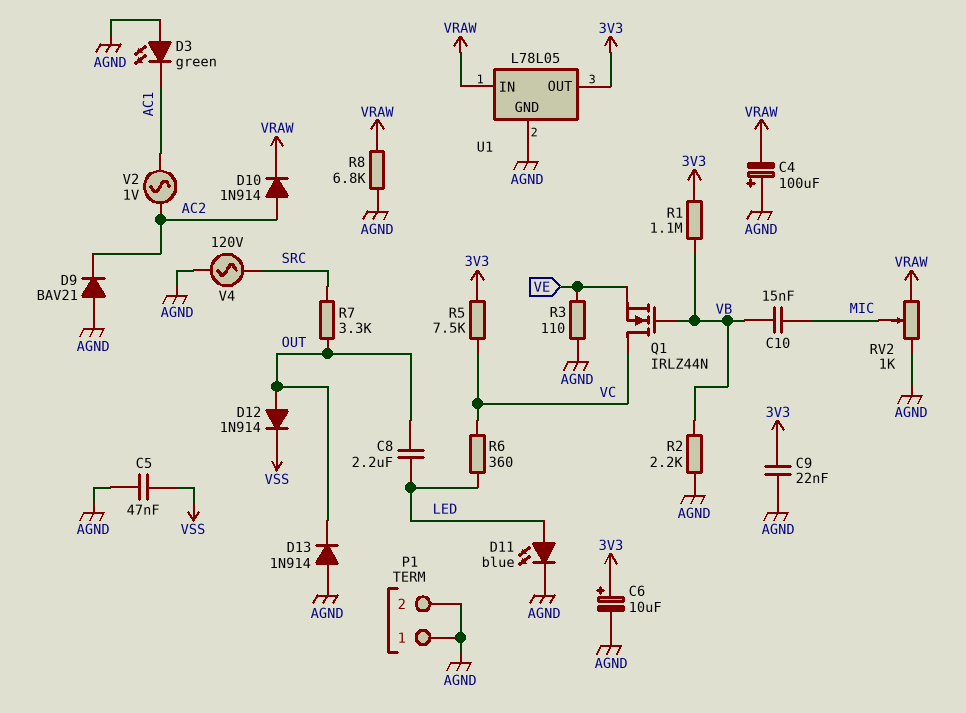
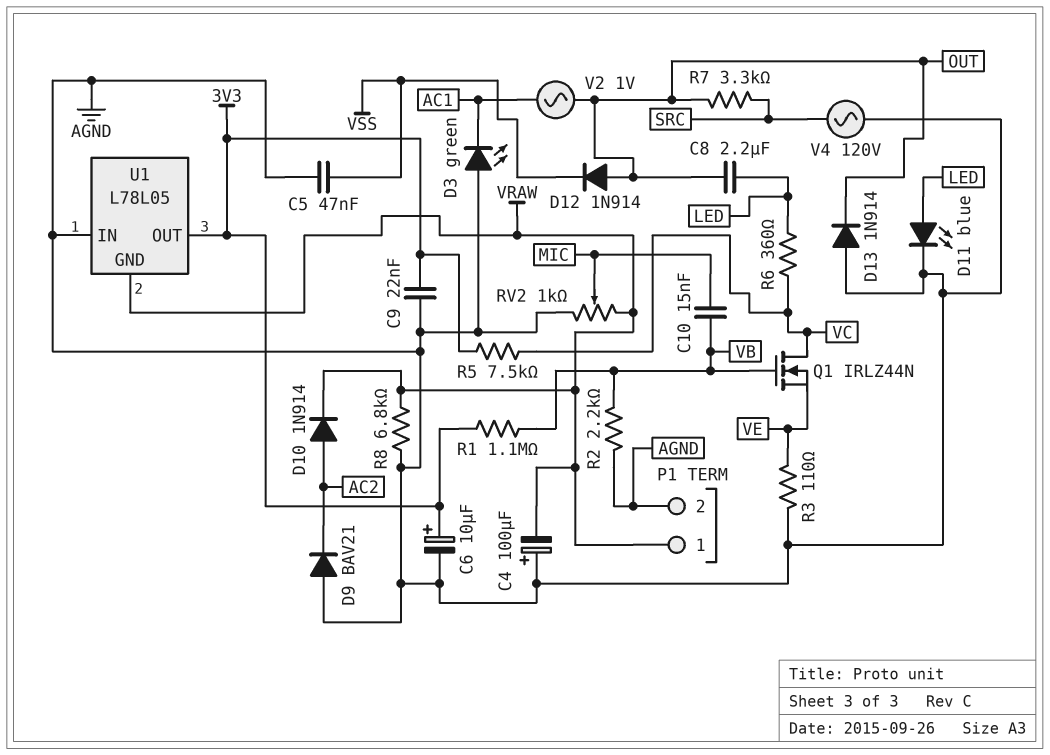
P1 pin 1: AGND -> VRAW
U1 pin GND: AGND -> VRAW
U1 pin IN: VRAW -> AGND
V2: AC 1V (AC1, AC2) -> AC 1V (AC1, OUT)

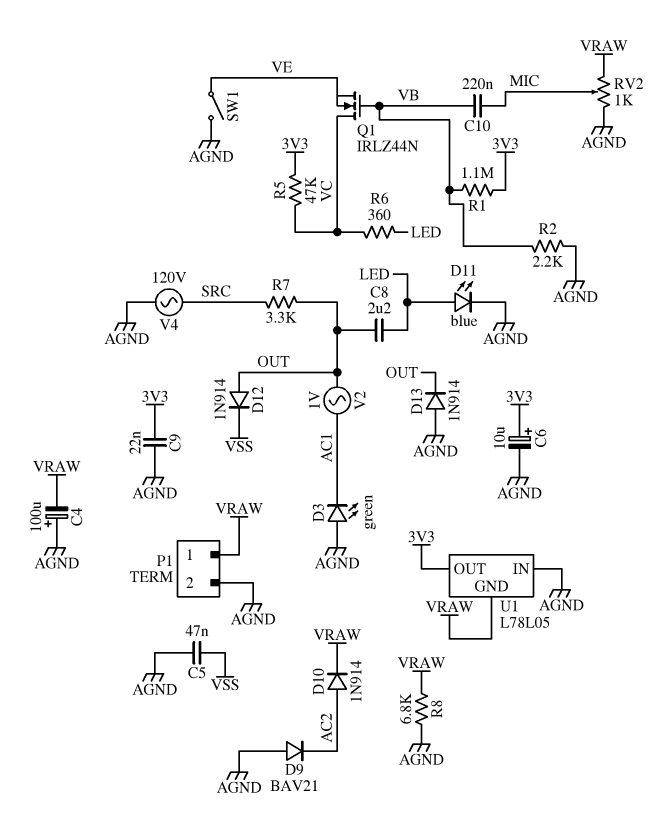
C10: 15nF (MIC, VB) -> 220nF (MIC, VB)
R3: 110 (AGND, VE) -> none
R5: 7.5k (3V3, VC) -> 47k (3V3, VC)
SW1: none -> switch (AGND, VE)

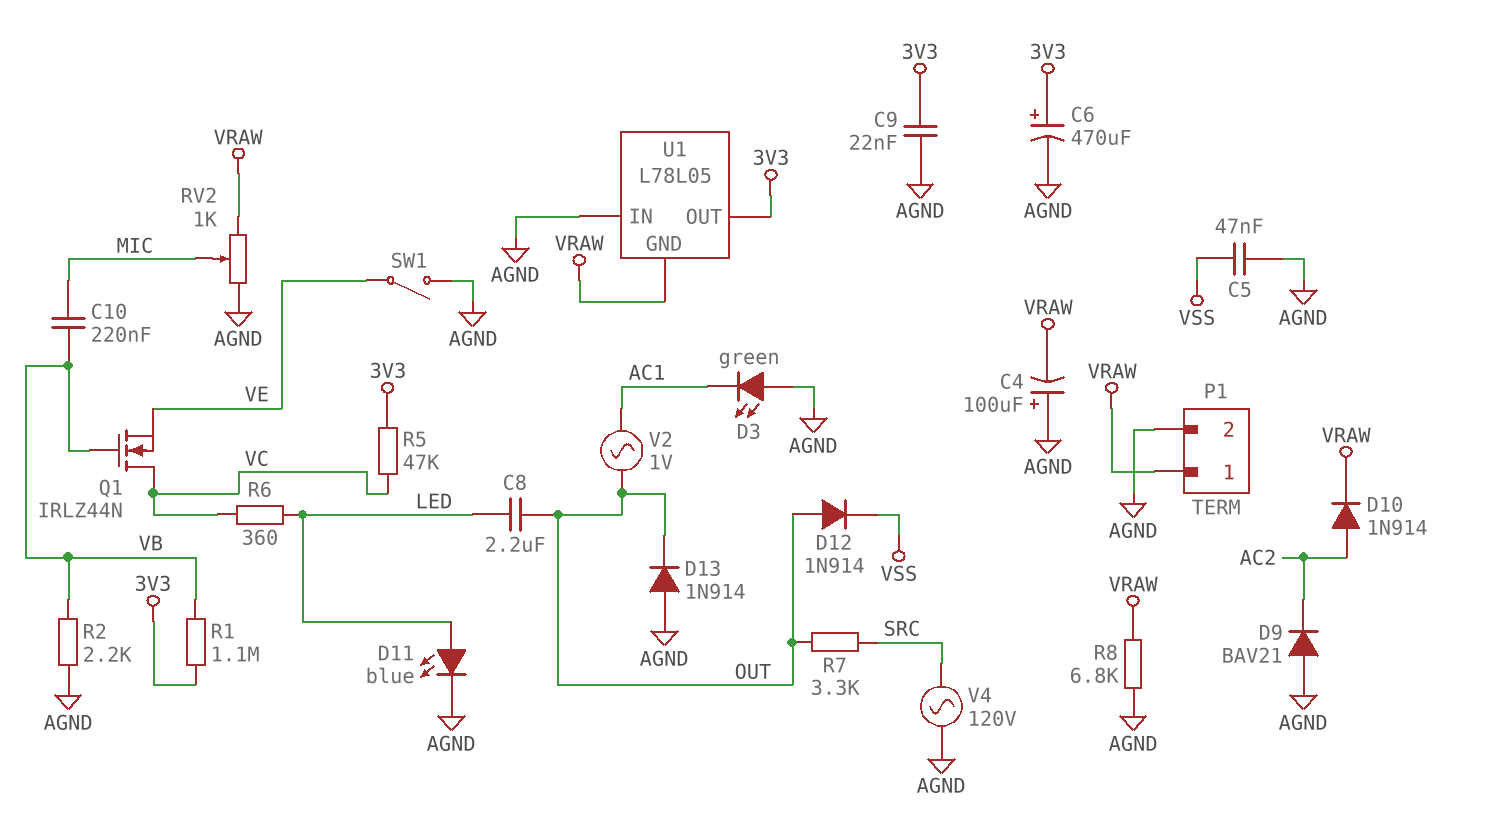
C6: 10uF (plus 3V3, minus AGND) -> 470uF (plus 3V3, minus AGND)

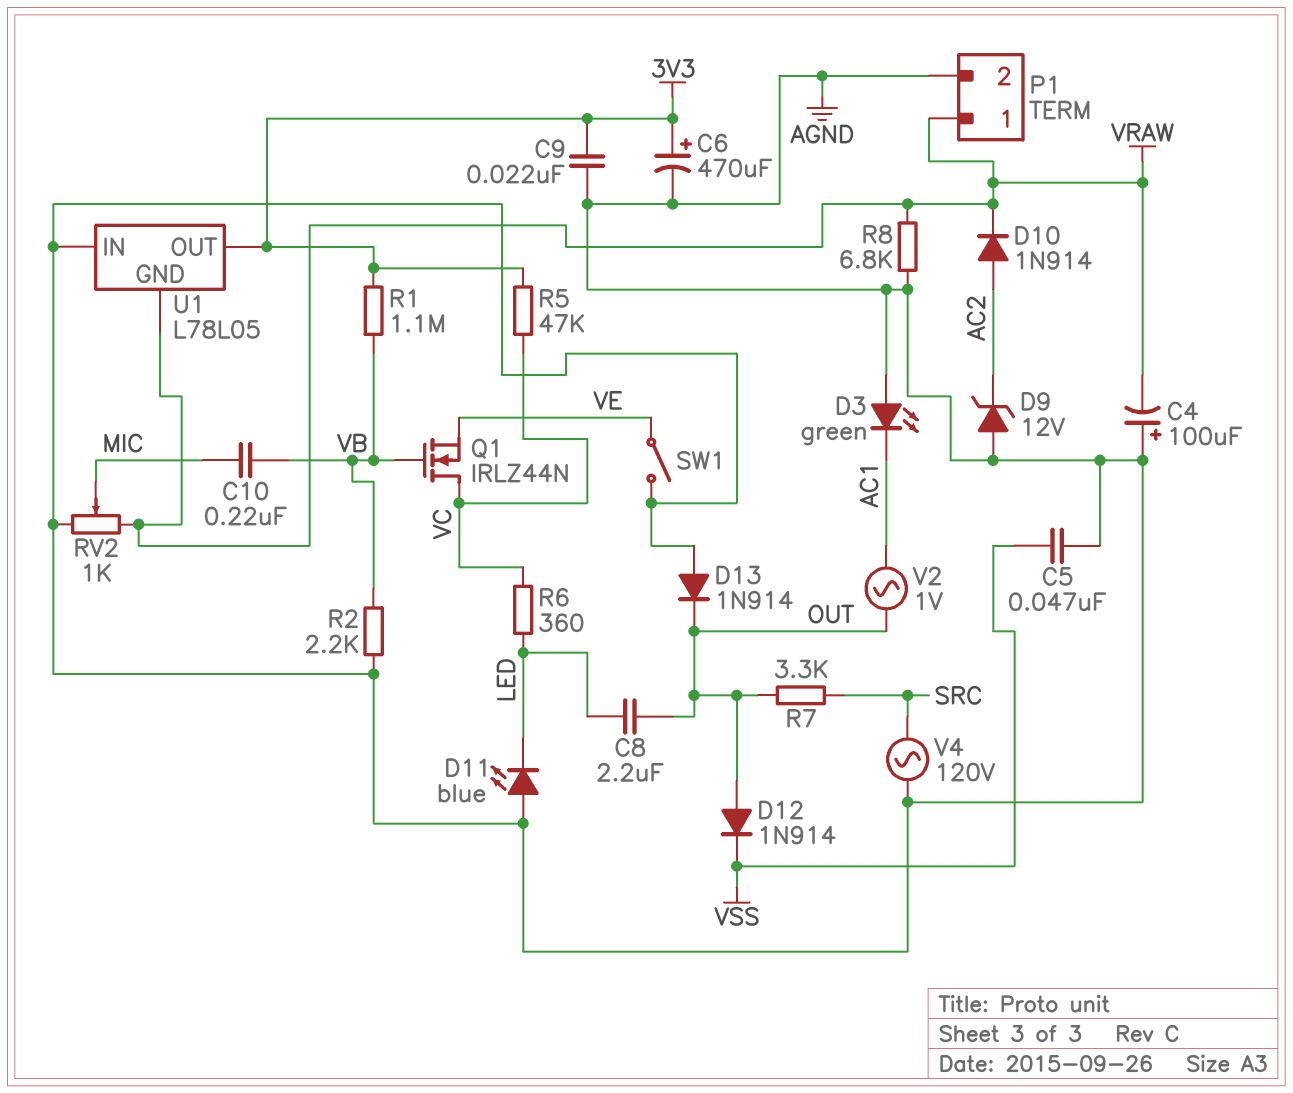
D9: diode BAV21 (A AGND, K AC2) -> zener 12V (A AGND, K AC2)
D11: LED blue (A LED, K AGND) -> LED blue (A AGND, K LED)

